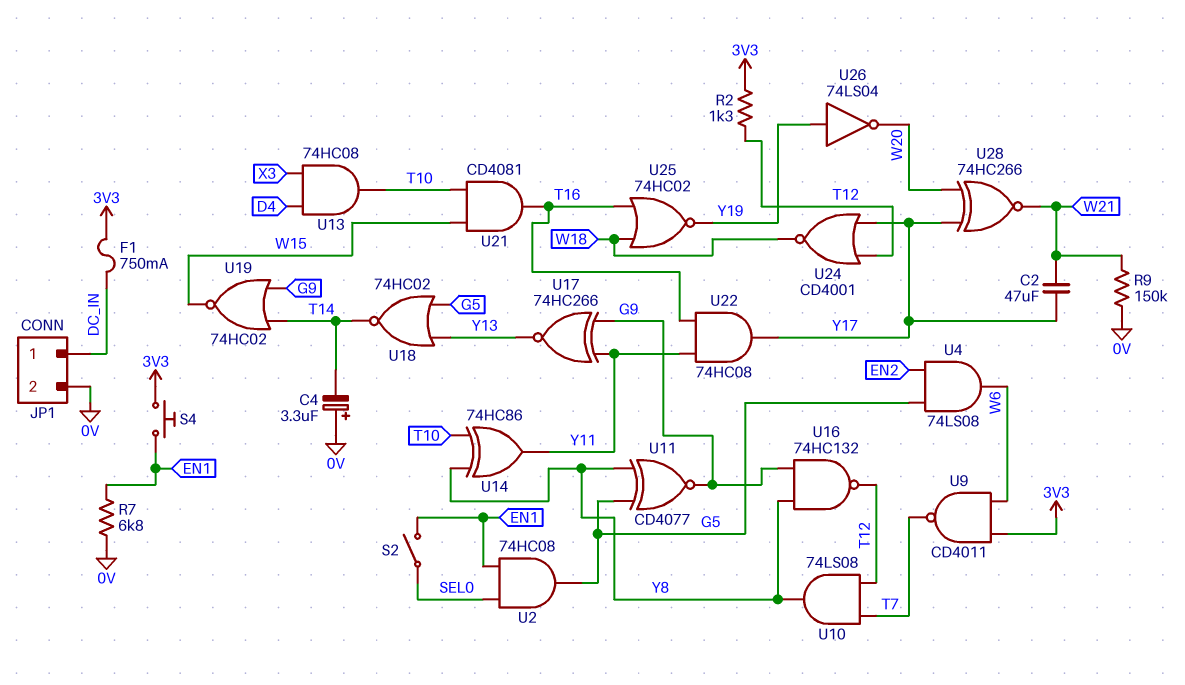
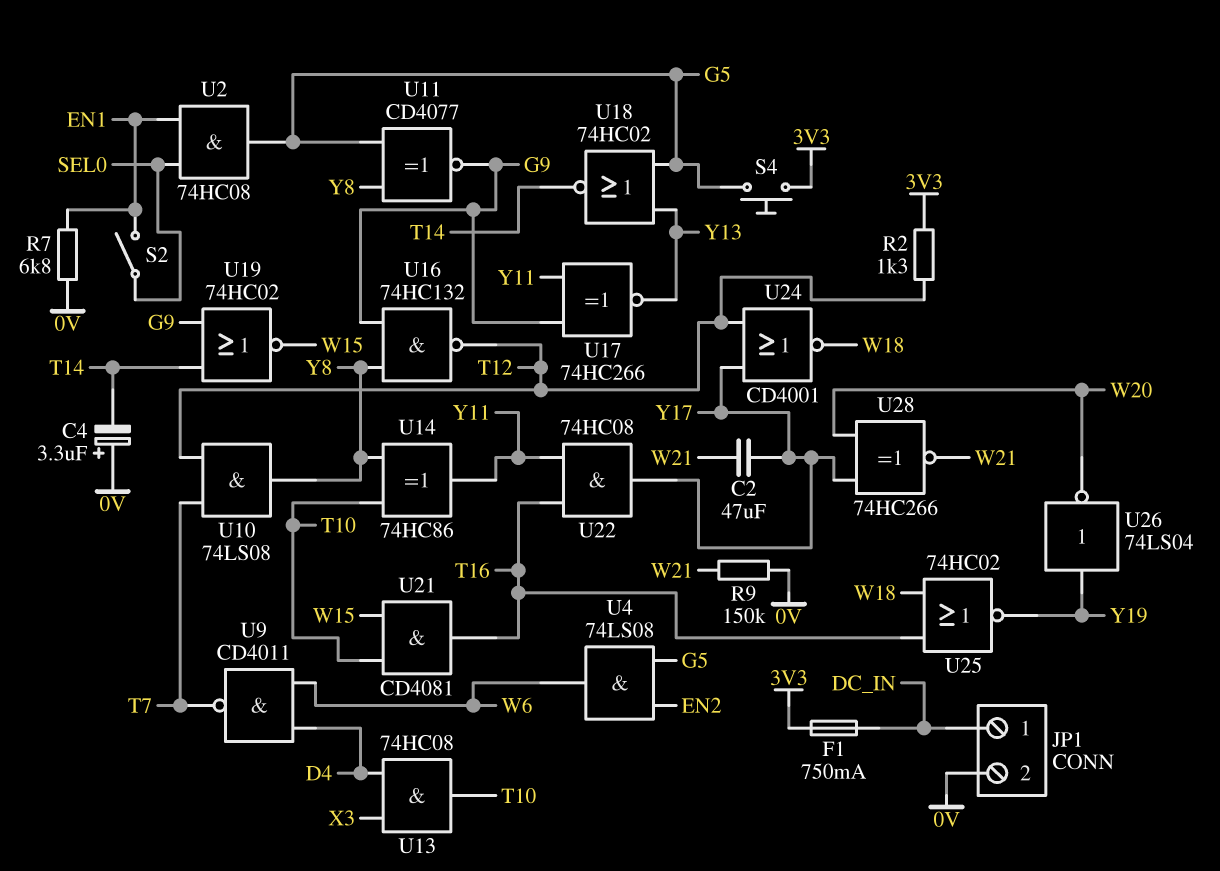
S4: button (3V3, EN1) -> button (3V3, G5)
U9: NAND CD4011 (in 3V3, in W6, out T7) -> NAND CD4011 (in D4, in W6, out T7)

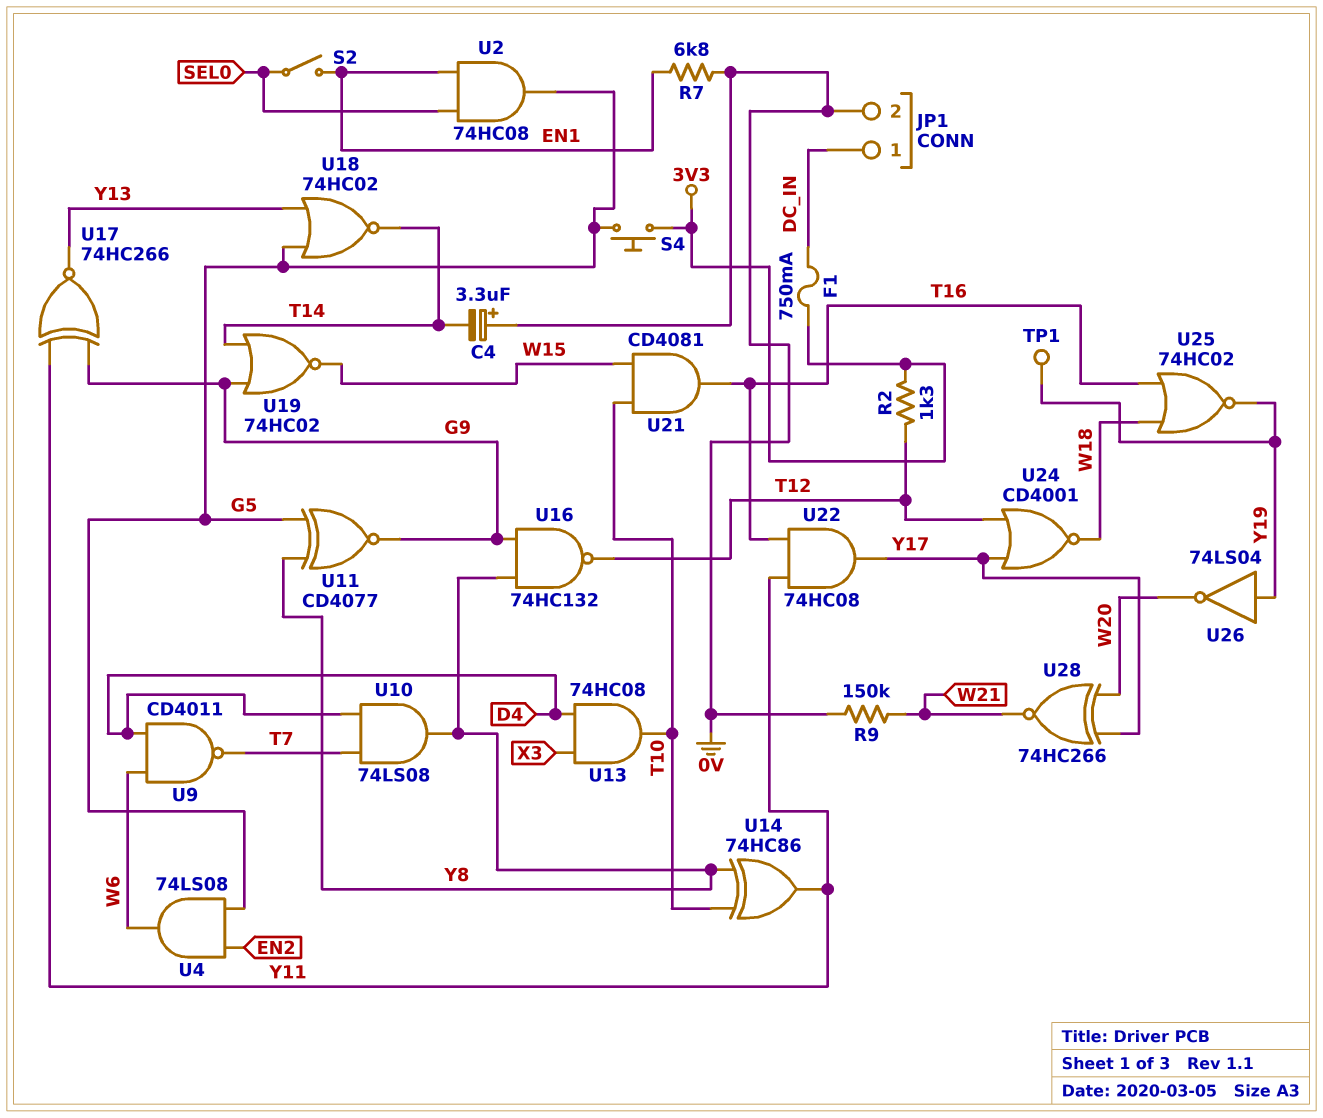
C2: 47uF (W21, Y17) -> none
TP1: none -> test point (Y19)
U10: AND 74LS08 (in T7, in T12, out Y8) -> AND 74LS08 (in D4, in T7, out Y8)

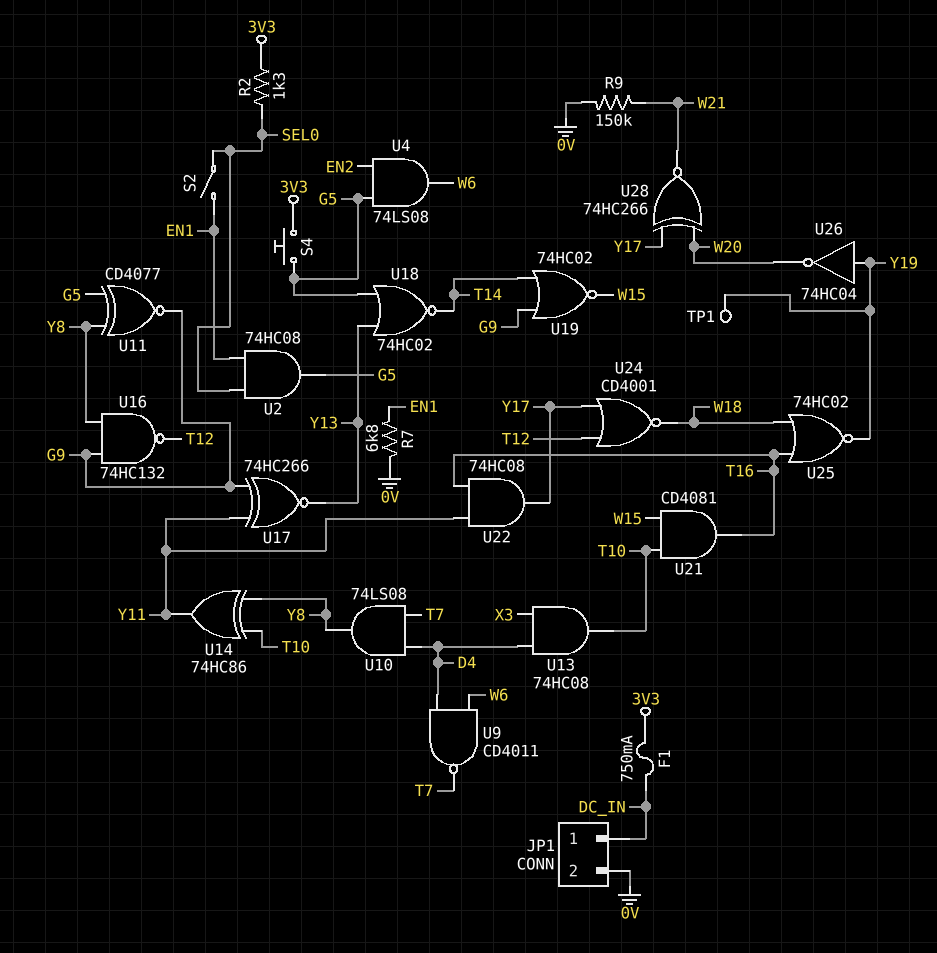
C4: 3.3uF (plus 0V, minus T14) -> none
R2: 1.3k (3V3, T12) -> 1.3k (3V3, SEL0)
U26: NOT 74LS04 (in Y19, out W20) -> NOT 74HC04 (in Y19, out W20)

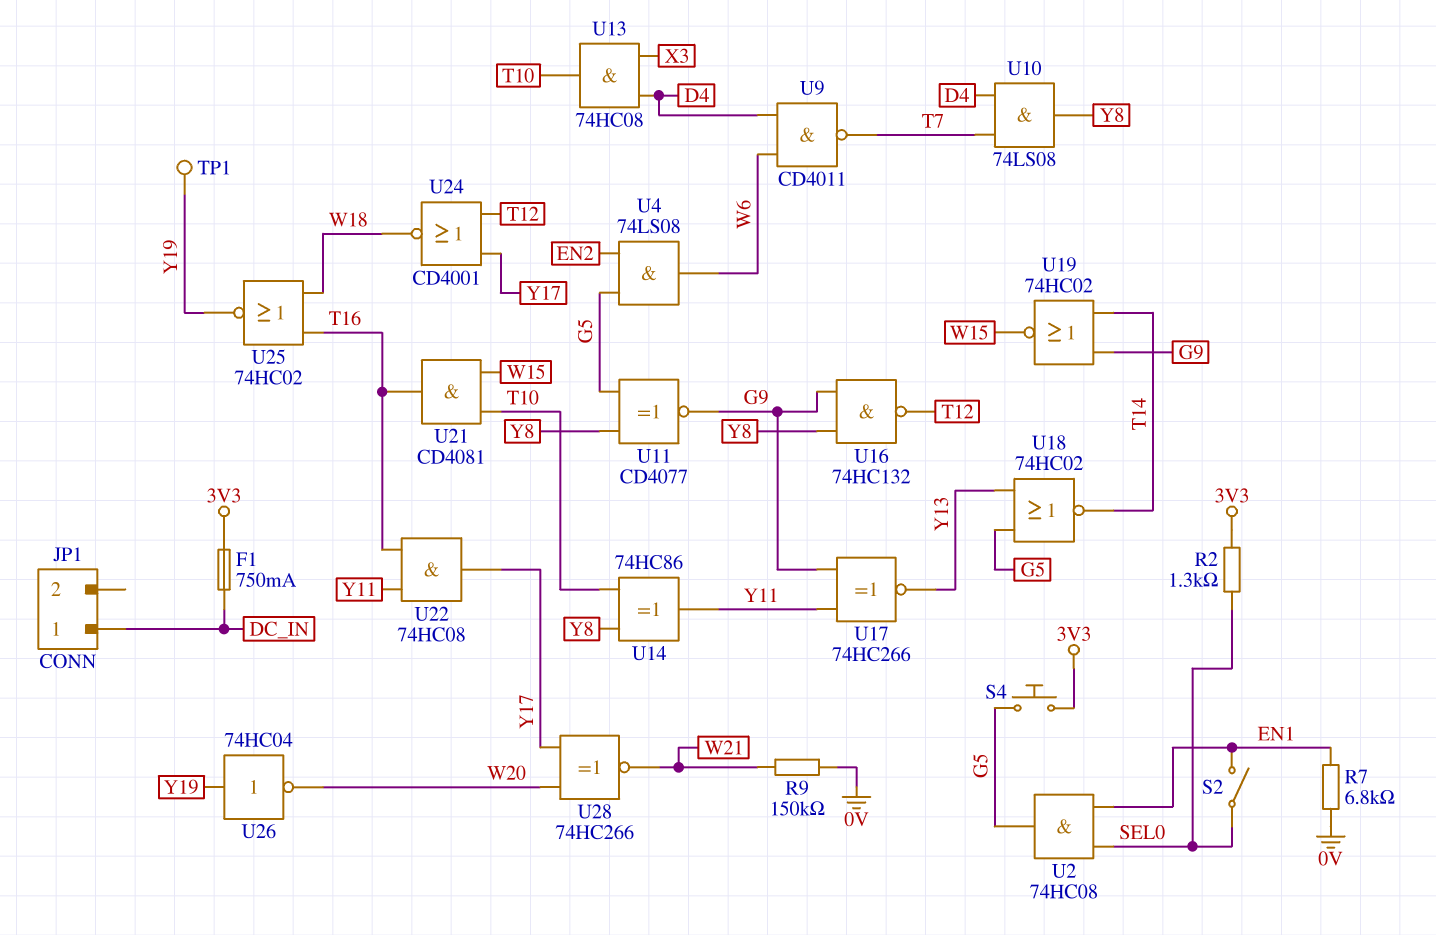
JP1 pin 2: 0V -> none

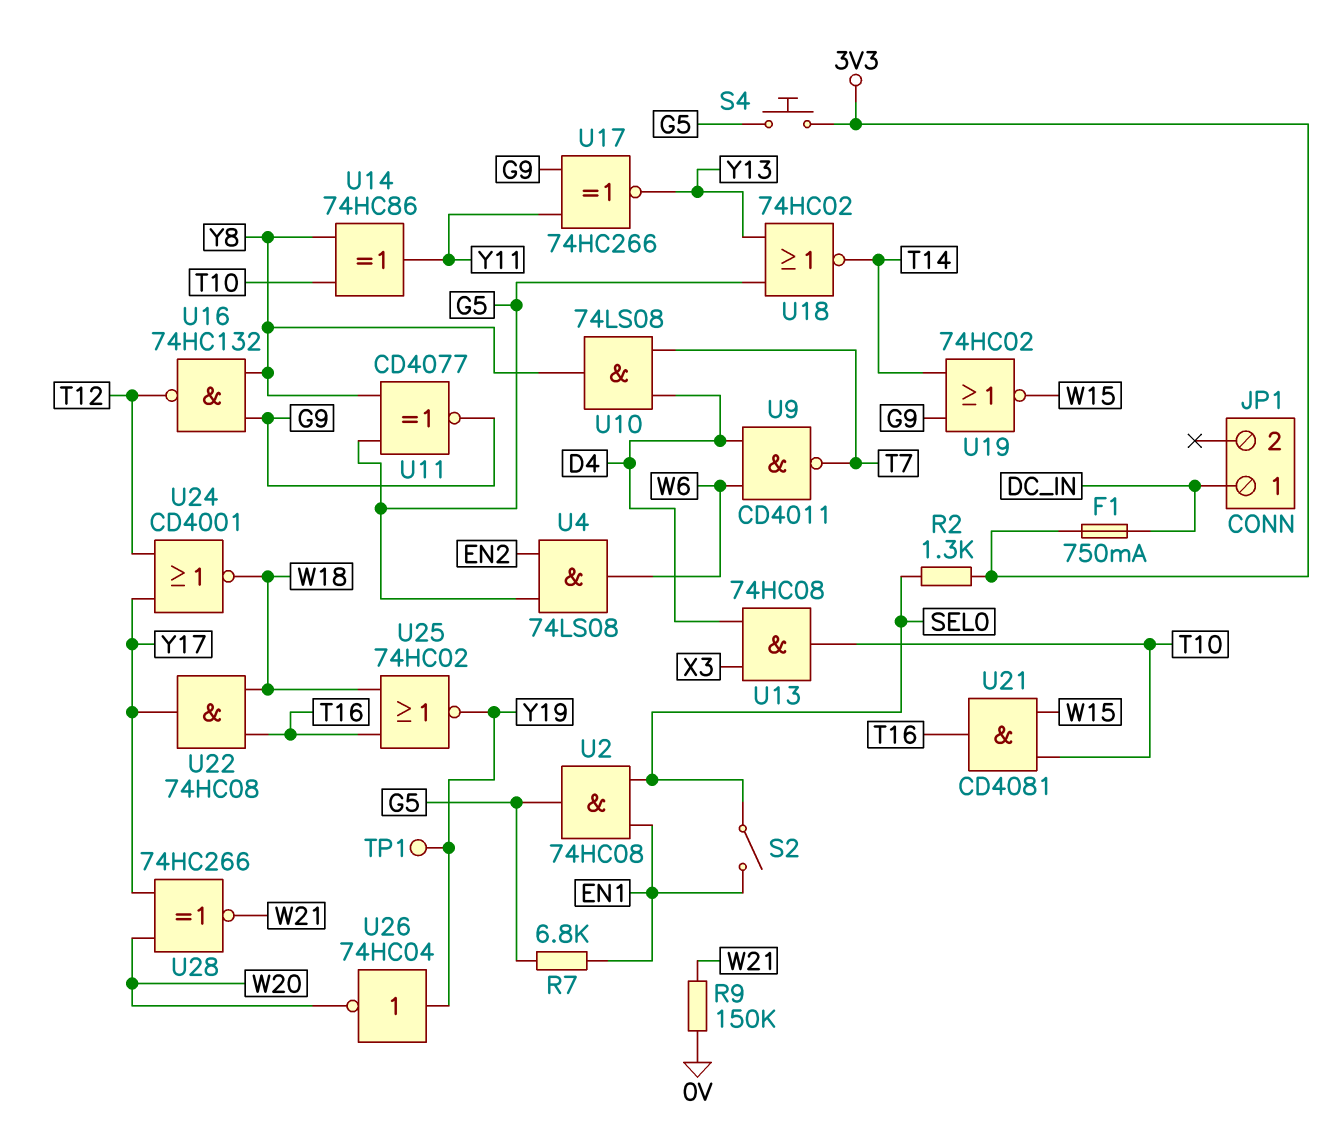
R7: 6.8k (0V, EN1) -> 6.8k (EN1, G5)
U22: AND 74HC08 (in T16, in Y11, out Y17) -> AND 74HC08 (in T16, in W18, out Y17)

